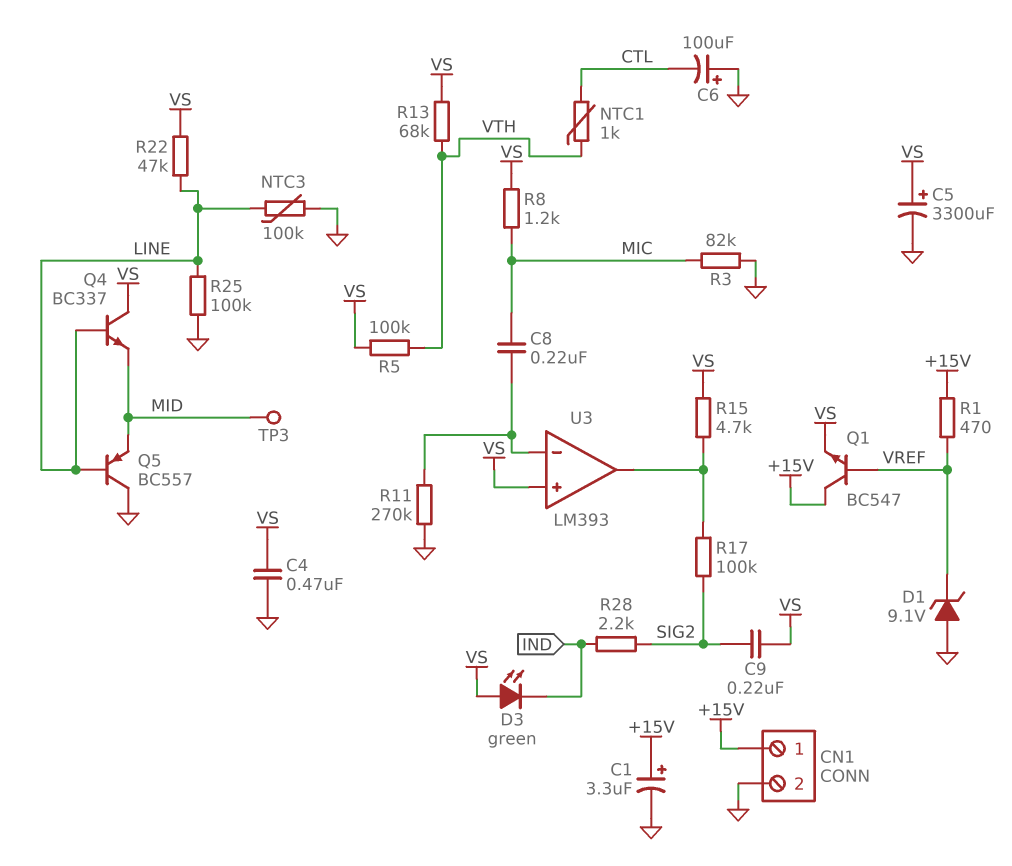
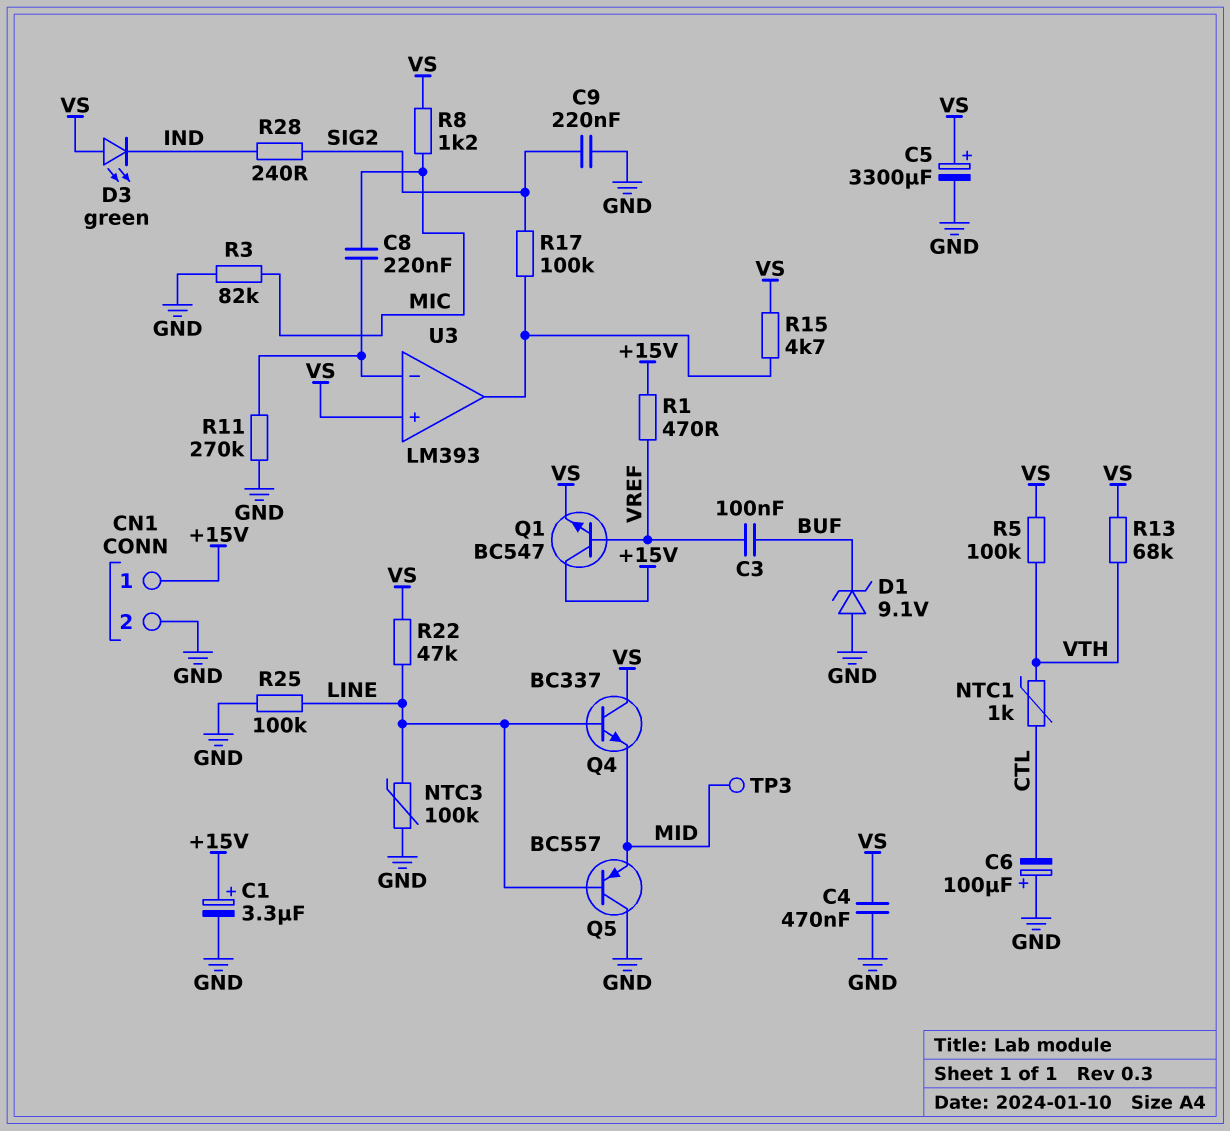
C3: none -> 100nF (BUF, VREF)
C9: 220nF (SIG2, VS) -> 220nF (GND, SIG2)
D1: zener 9.1V (A GND, K VREF) -> zener 9.1V (A GND, K BUF)
R28: 2.2k (IND, SIG2) -> 240 (IND, SIG2)

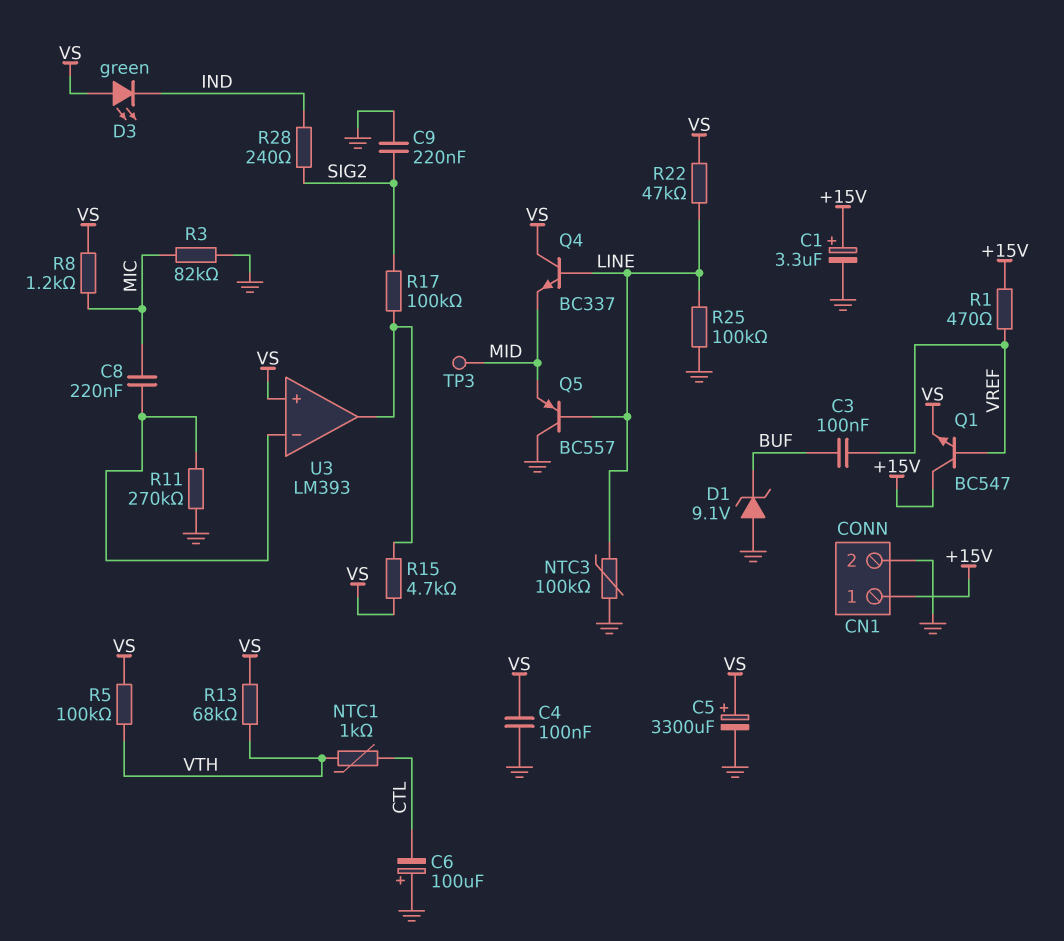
C4: 470nF (GND, VS) -> 100nF (GND, VS)

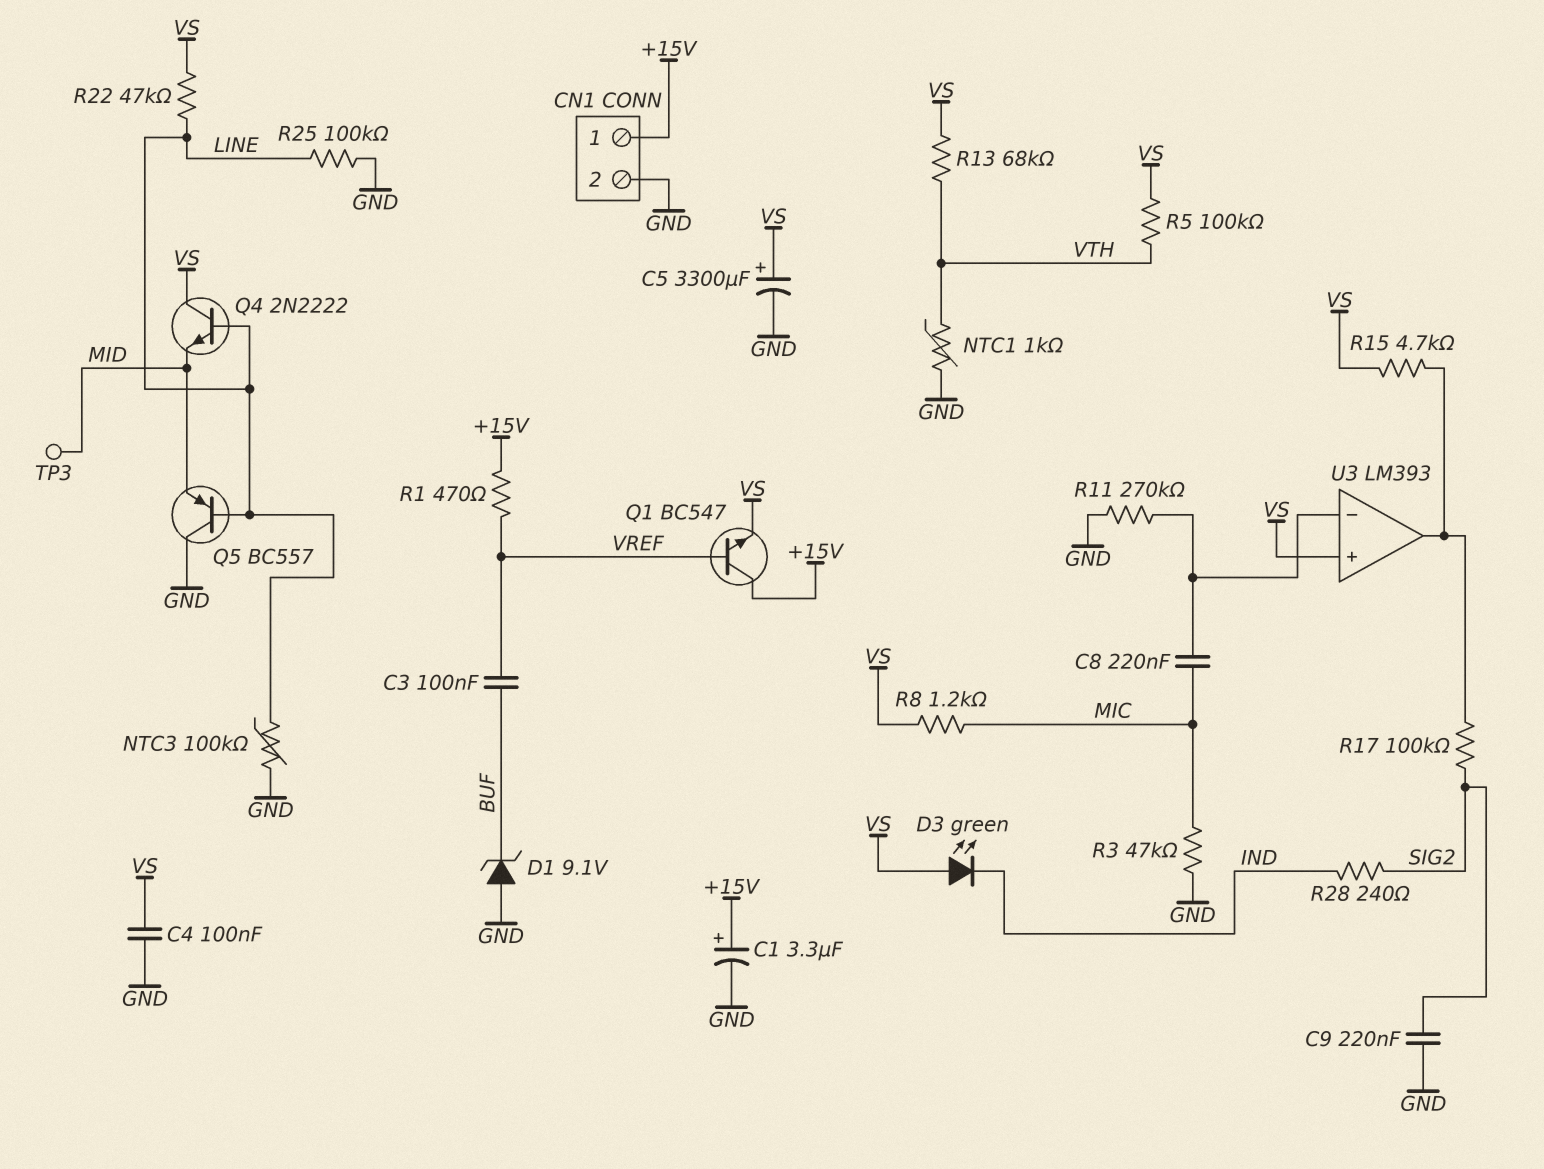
C6: 100uF (plus GND, minus CTL) -> none
NTC1: 1k (CTL, VTH) -> 1k (GND, VTH)
Q4: NPN BC337 (B LINE, C VS, E MID) -> NPN 2N2222 (B LINE, C VS, E MID)
R3: 82k (GND, MIC) -> 47k (GND, MIC)

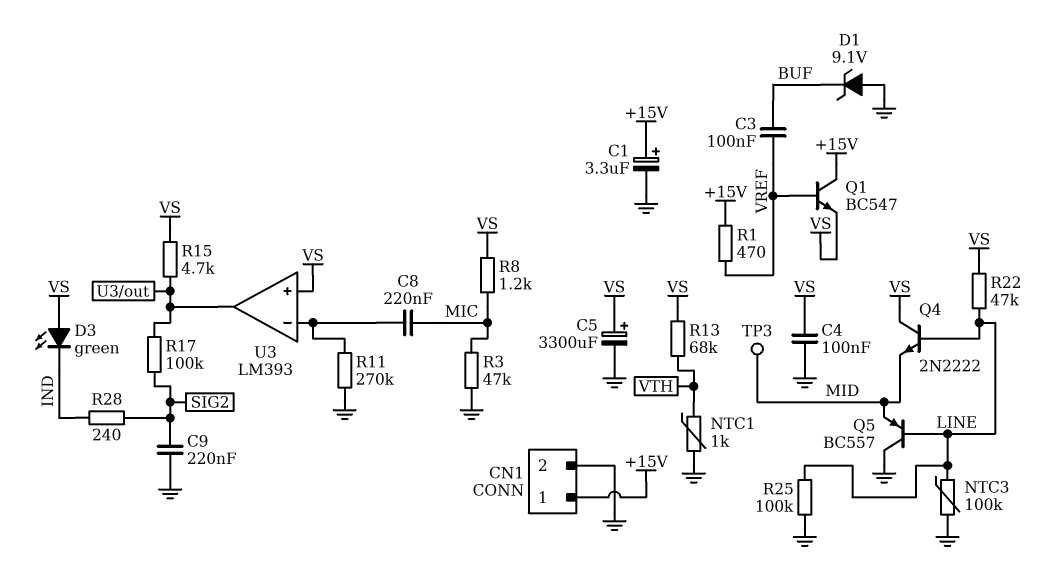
R5: 100k (VS, VTH) -> none

